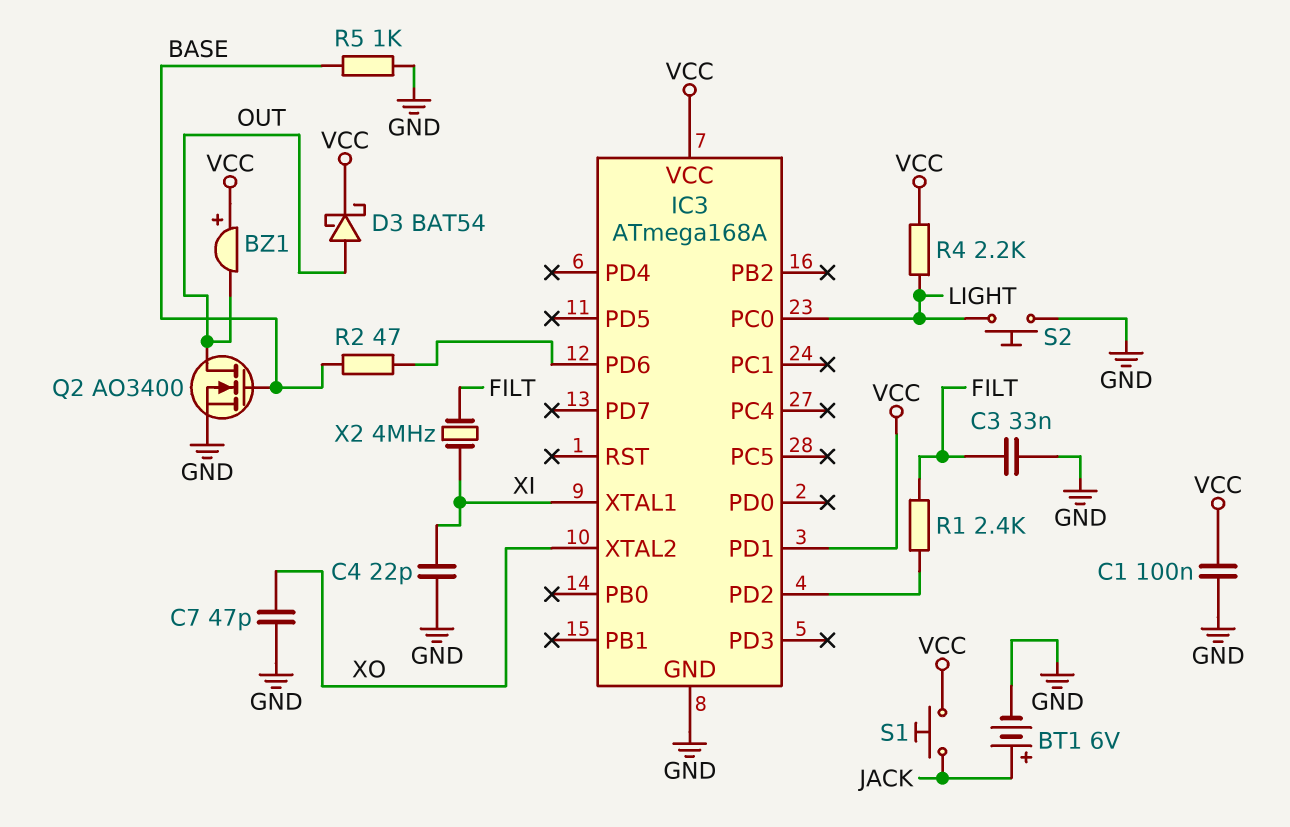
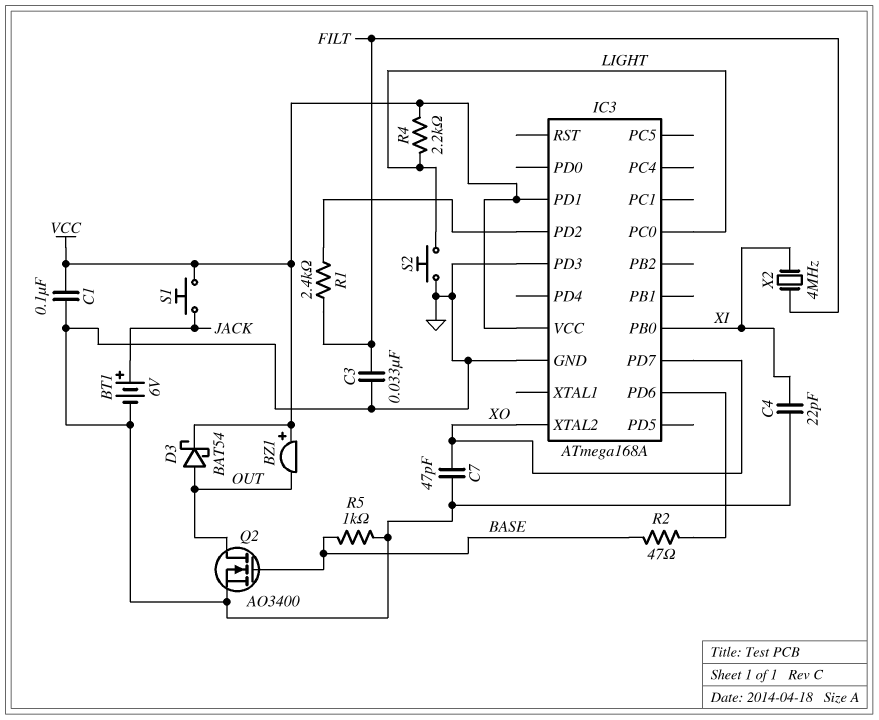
IC3 pin PB0: none -> XI
IC3 pin PD3: none -> GND
IC3 pin PD7: none -> XO
IC3 pin XTAL1: XI -> none

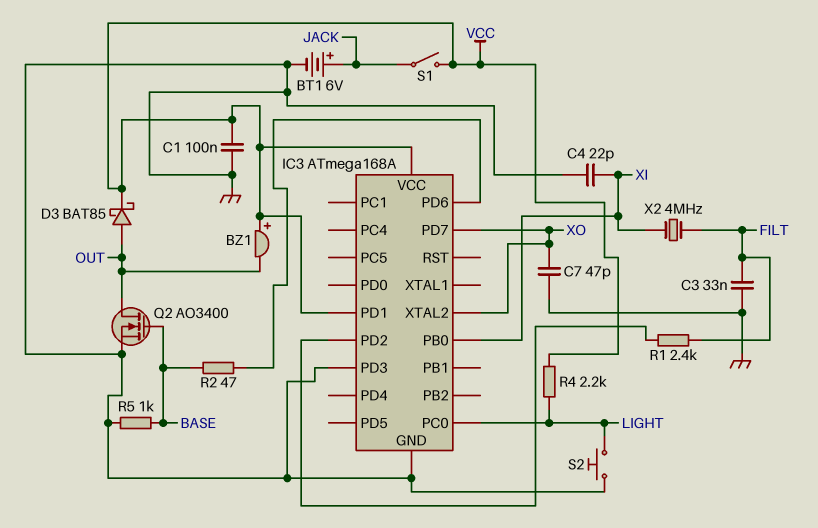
D3: schottky BAT54 (A OUT, K VCC) -> schottky BAT85 (A OUT, K VCC)
S1: button (JACK, VCC) -> switch (JACK, VCC)

